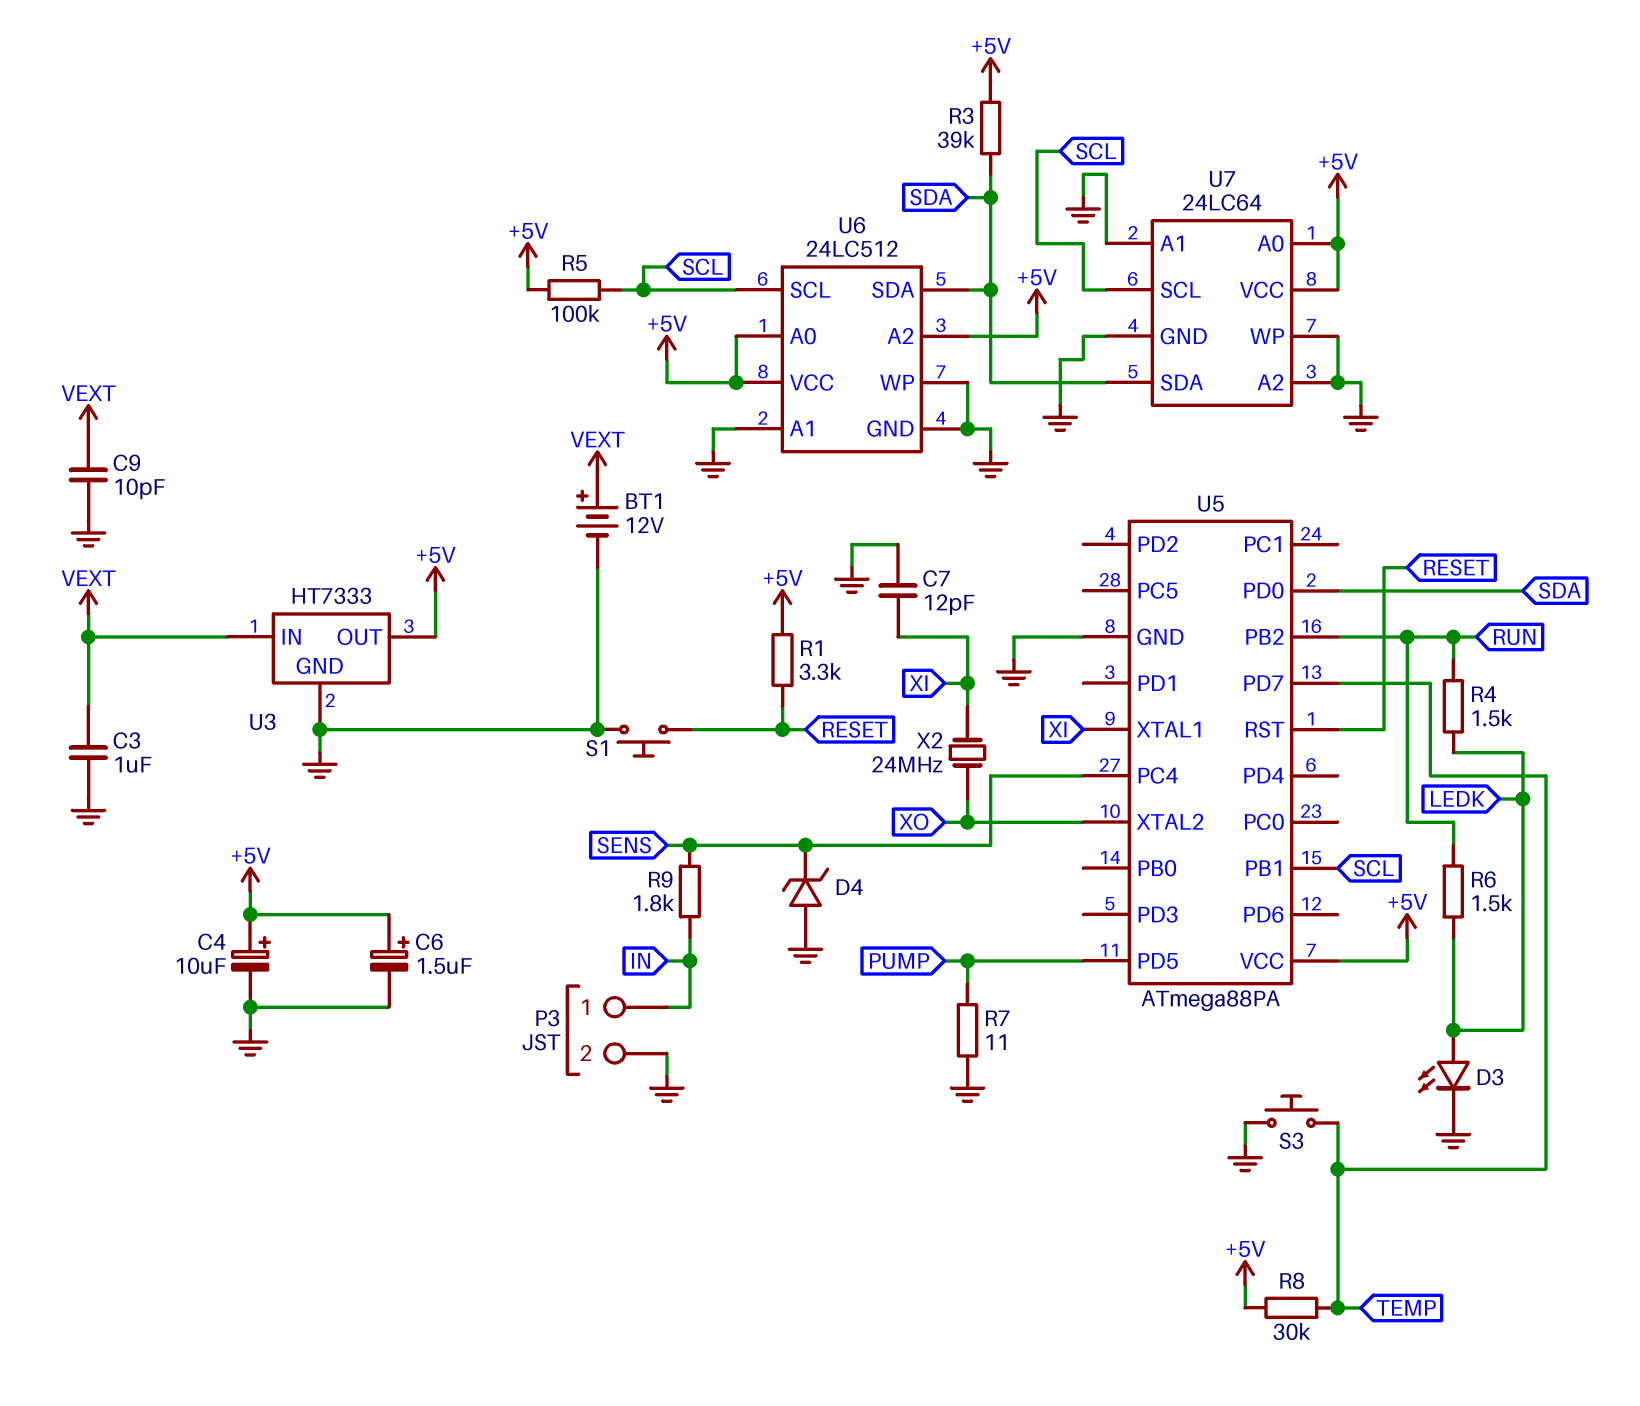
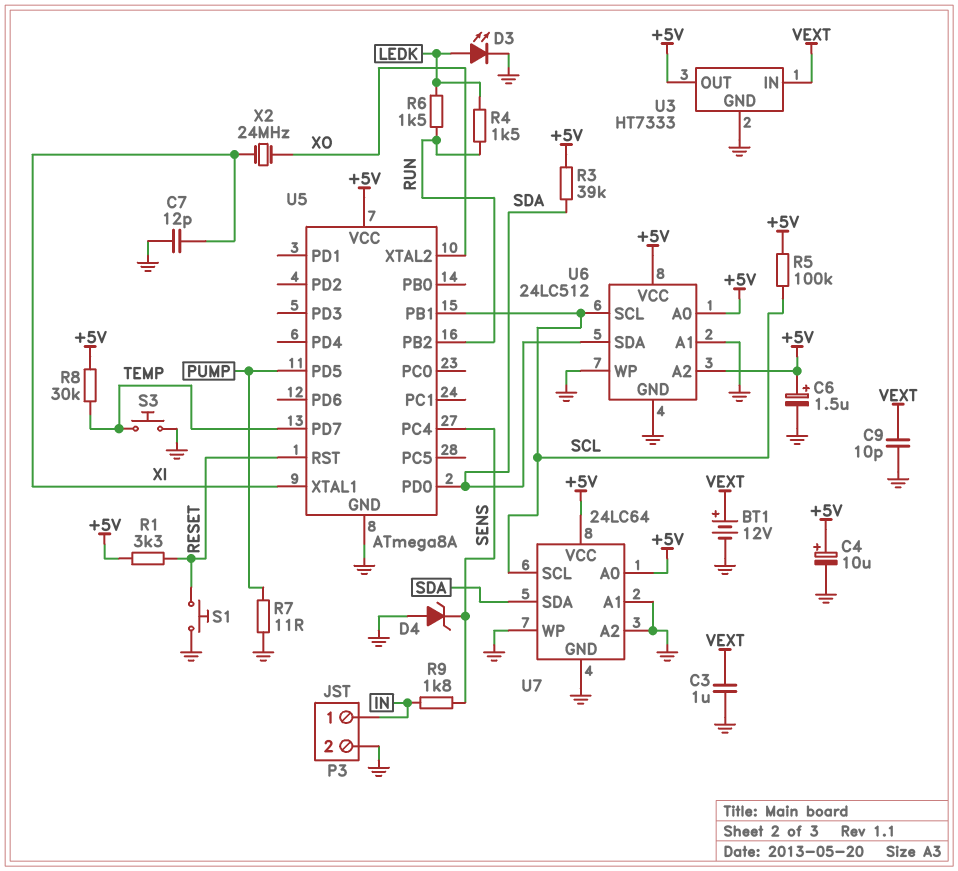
U5: ATmega88PA -> ATmega8A

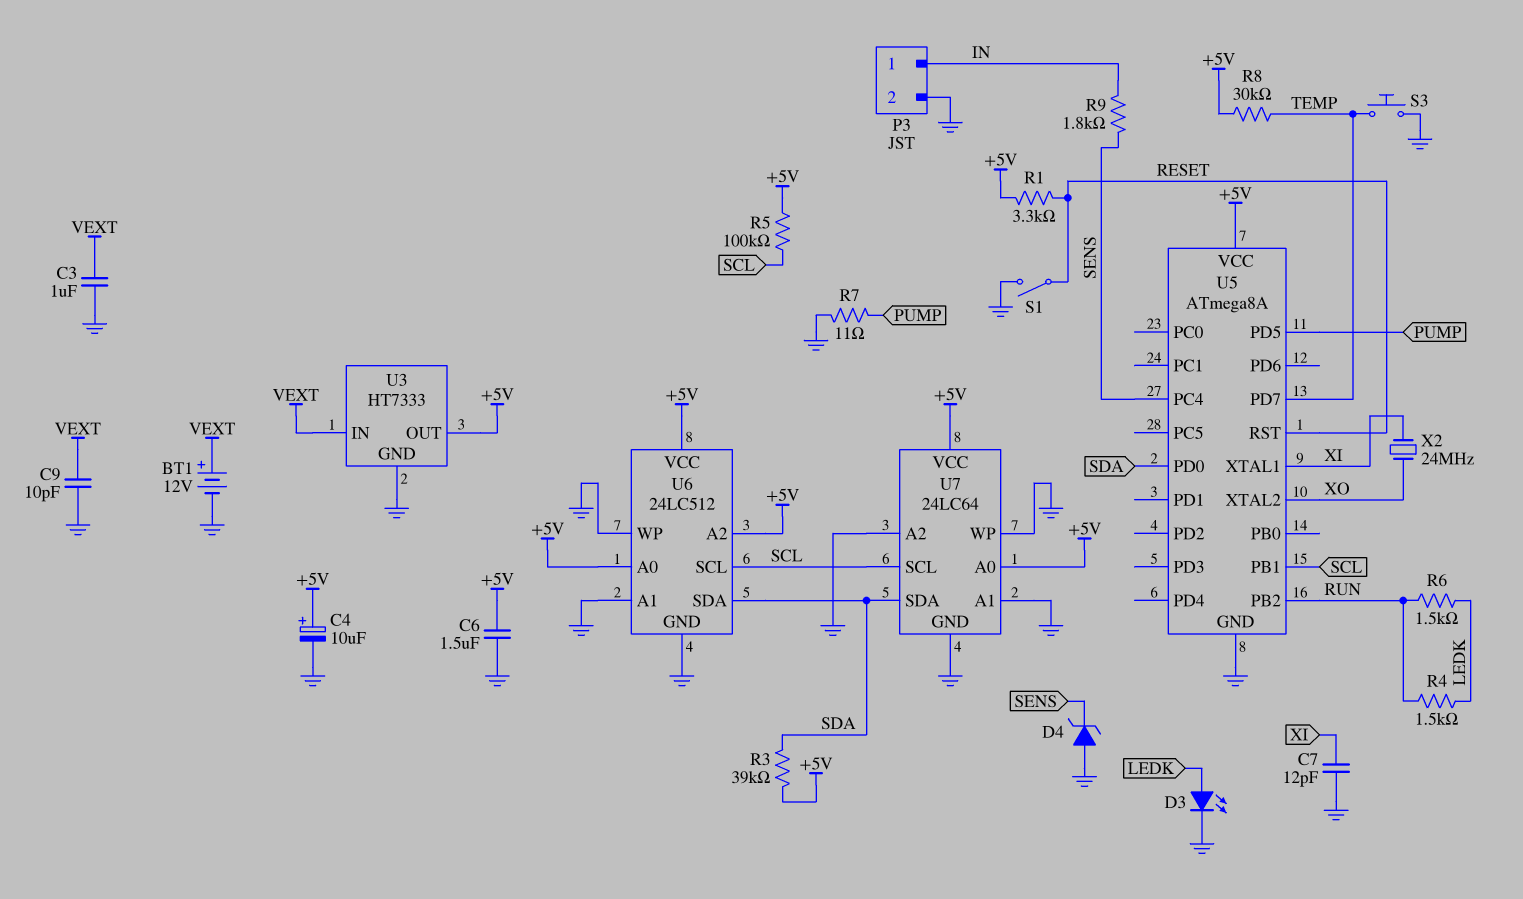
C6: 1.5uF (plus +5V, minus GND) -> 1.5uF (+5V, GND)
S1: button (GND, RESET) -> switch (GND, RESET)

